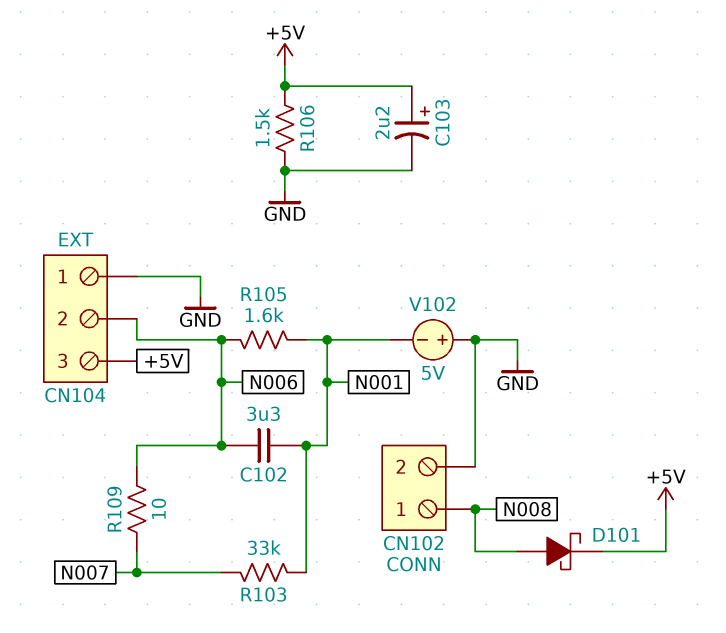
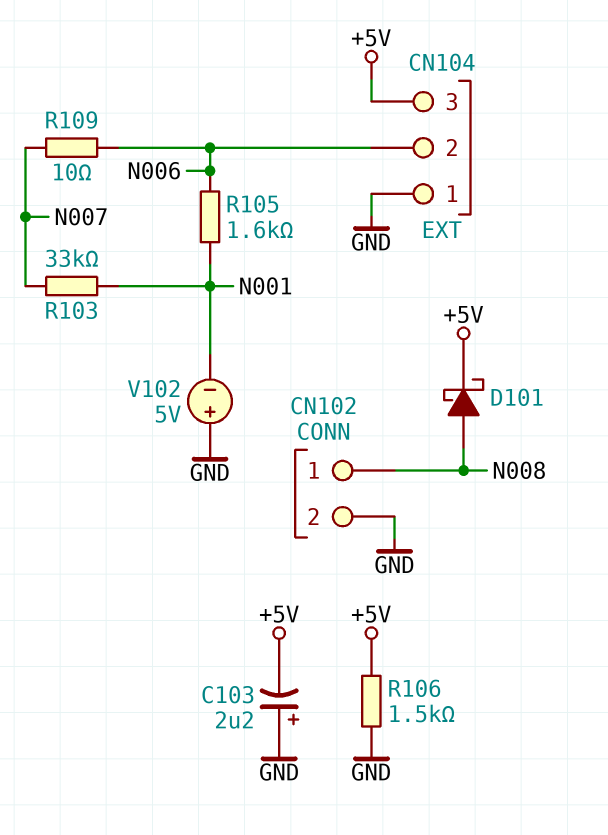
C102: 3.3uF (N001, N006) -> none
C103: 2.2uF (plus +5V, minus GND) -> 2.2uF (plus GND, minus +5V)

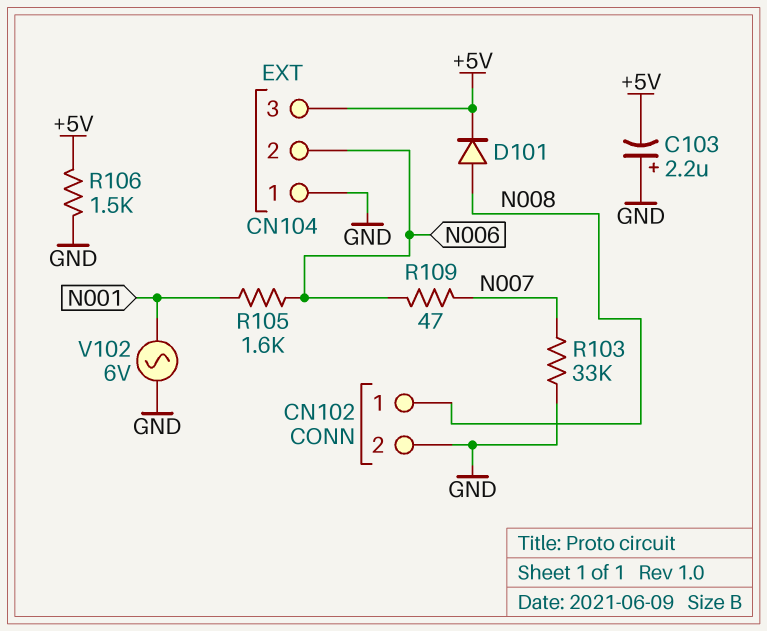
D101: schottky (A N008, K +5V) -> diode (A N008, K +5V)
R103: 33k (N001, N007) -> 33k (GND, N007)
R109: 10 (N006, N007) -> 47 (N006, N007)
V102: 5V (plus GND, minus N001) -> AC 6V (GND, N001)

